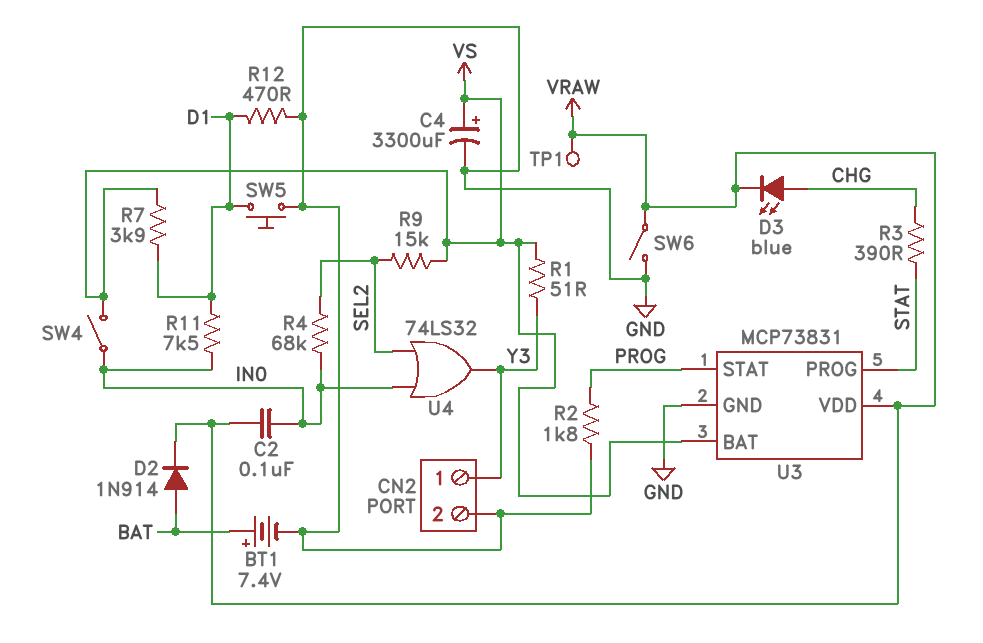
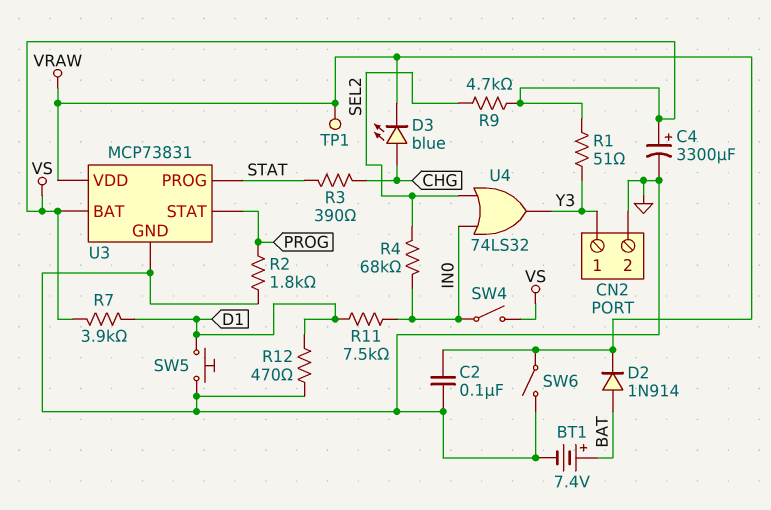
C2: 100nF (IN0, VRAW) -> 100nF (GND, VRAW)
R9: 15k (SEL2, VS) -> 4.7k (SEL2, VS)

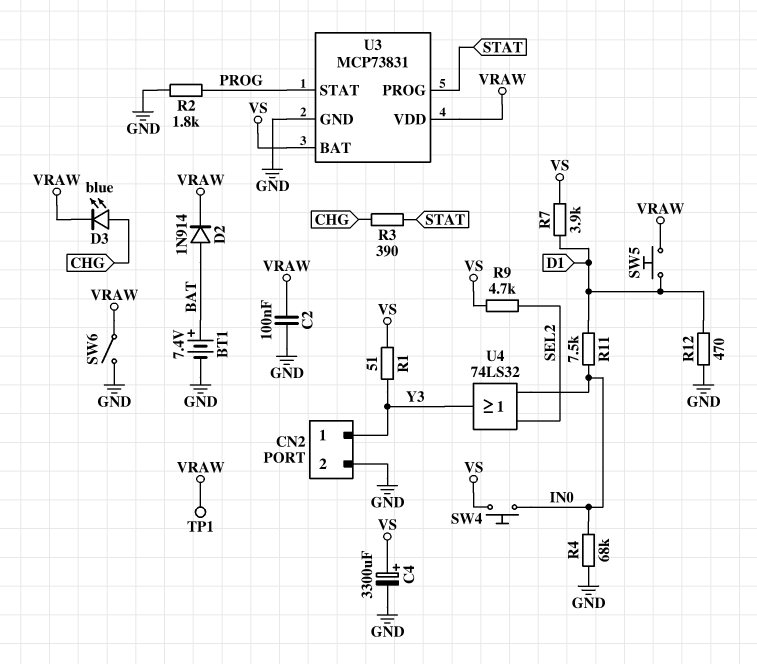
R4: 68k (IN0, SEL2) -> 68k (GND, IN0)
SW4: switch (IN0, VS) -> button (IN0, VS)
SW5: button (D1, GND) -> button (D1, VRAW)

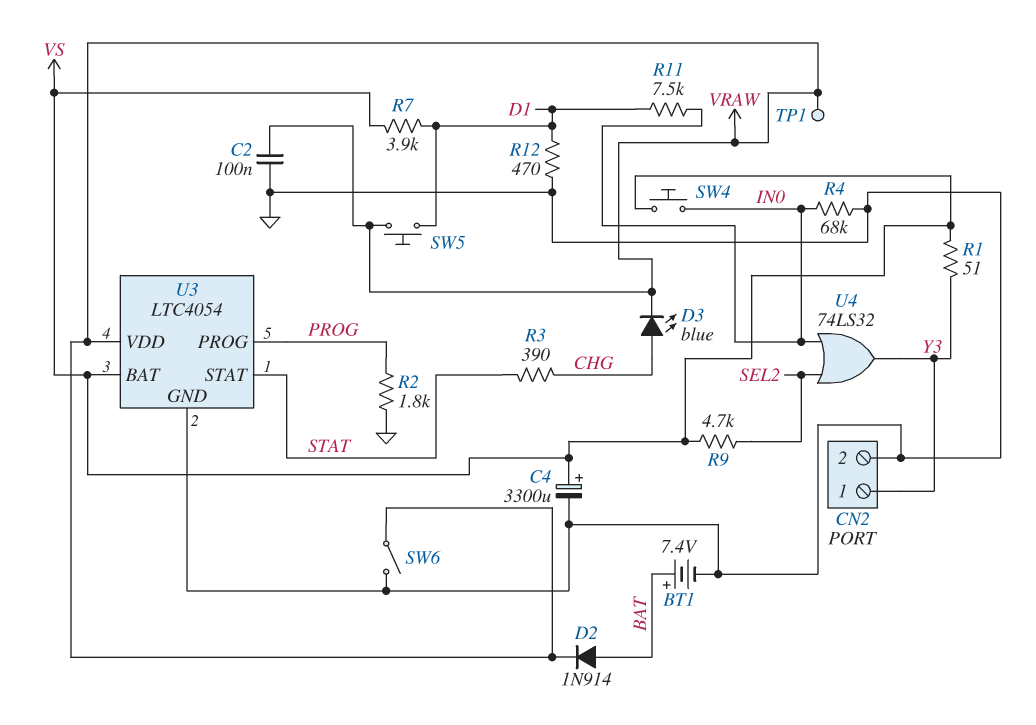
U3: MCP73831 -> LTC4054
U3 pin PROG: STAT -> PROG
U3 pin STAT: PROG -> STAT

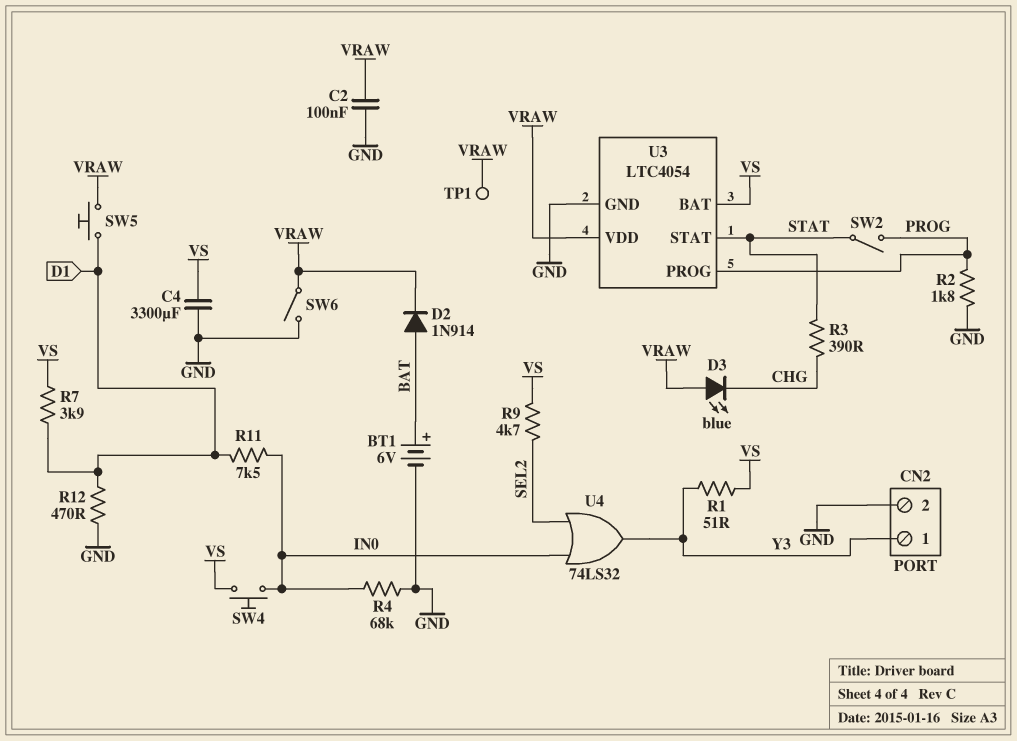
BT1: 7.4V (plus BAT, minus GND) -> 6V (plus BAT, minus GND)
C4: 3300uF (plus VS, minus GND) -> 3300uF (GND, VS)
D3: LED blue (A CHG, K VRAW) -> LED blue (A VRAW, K CHG)
SW2: none -> switch (PROG, STAT)

